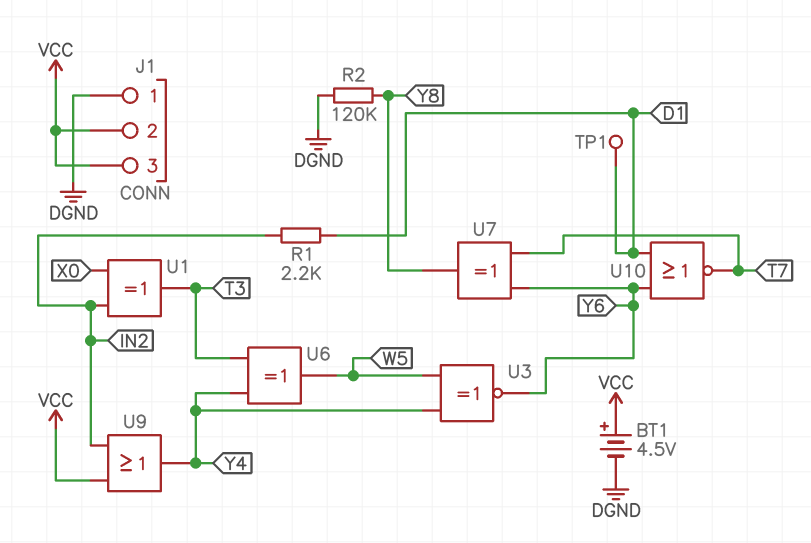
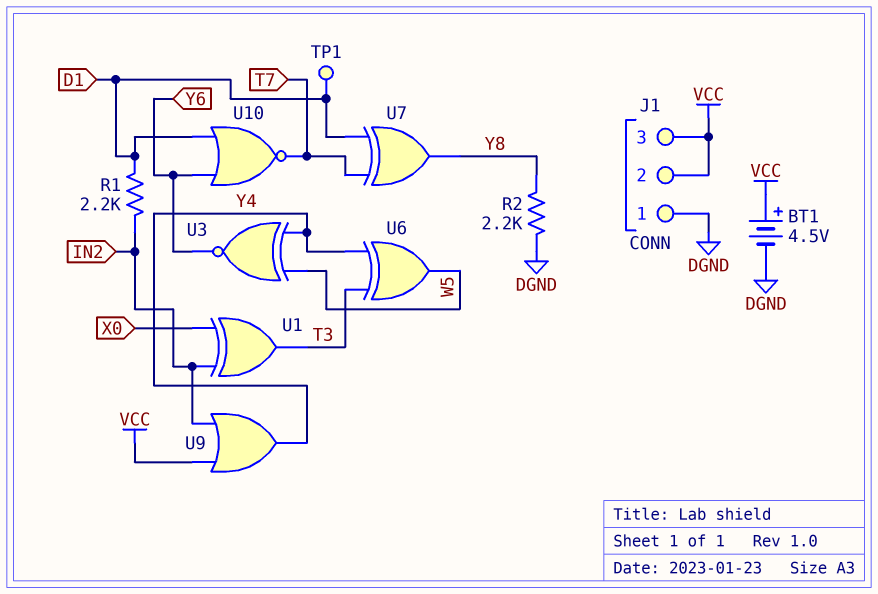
R2: 120k (DGND, Y8) -> 2.2k (DGND, Y8)
U7: XOR (in T7, in Y6, out Y8) -> XOR (in D1, in T7, out Y8)

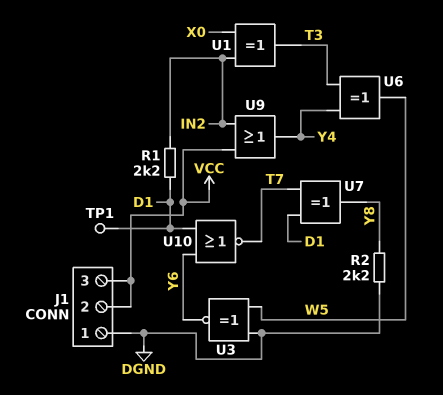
BT1: 4.5V (plus VCC, minus DGND) -> none
U3: XNOR (in W5, in Y4, out Y6) -> XNOR (in DGND, in W5, out Y6)

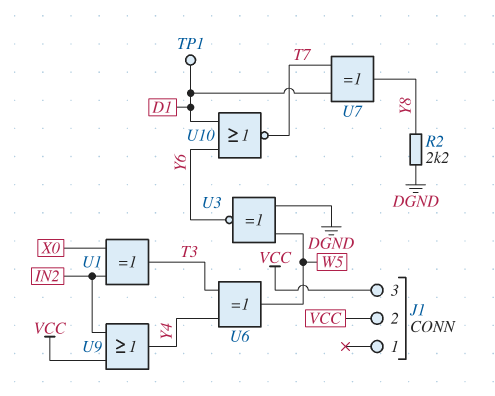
J1 pin 1: DGND -> none
R1: 2.2k (D1, IN2) -> none

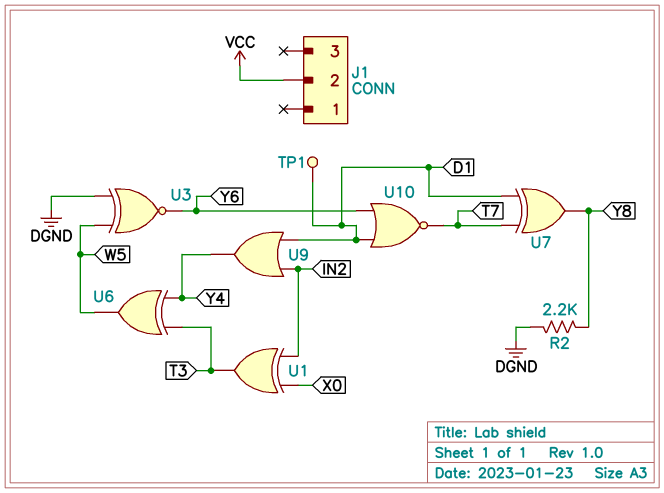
J1 pin 3: VCC -> none
U9: OR (in IN2, in VCC, out Y4) -> OR (in D1, in IN2, out Y4)

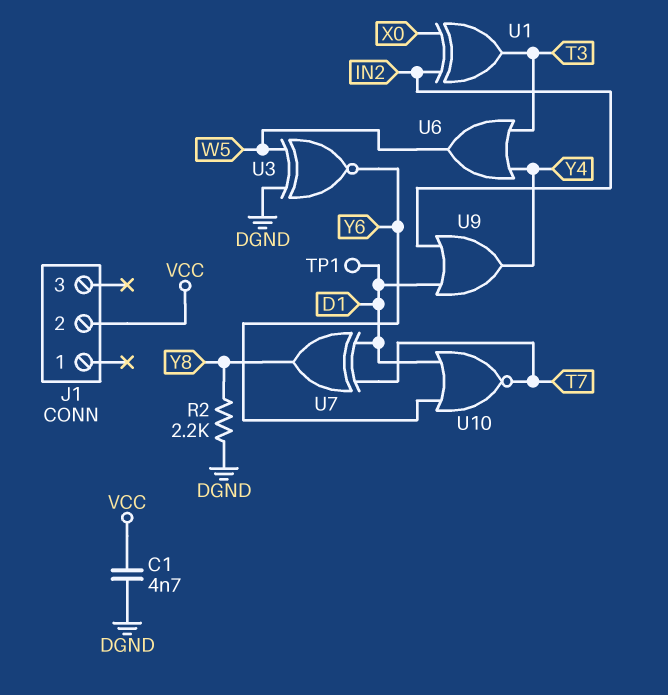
C1: none -> 4.7nF (DGND, VCC)
U6: XOR (in T3, in Y4, out W5) -> OR (in T3, in Y4, out W5)

